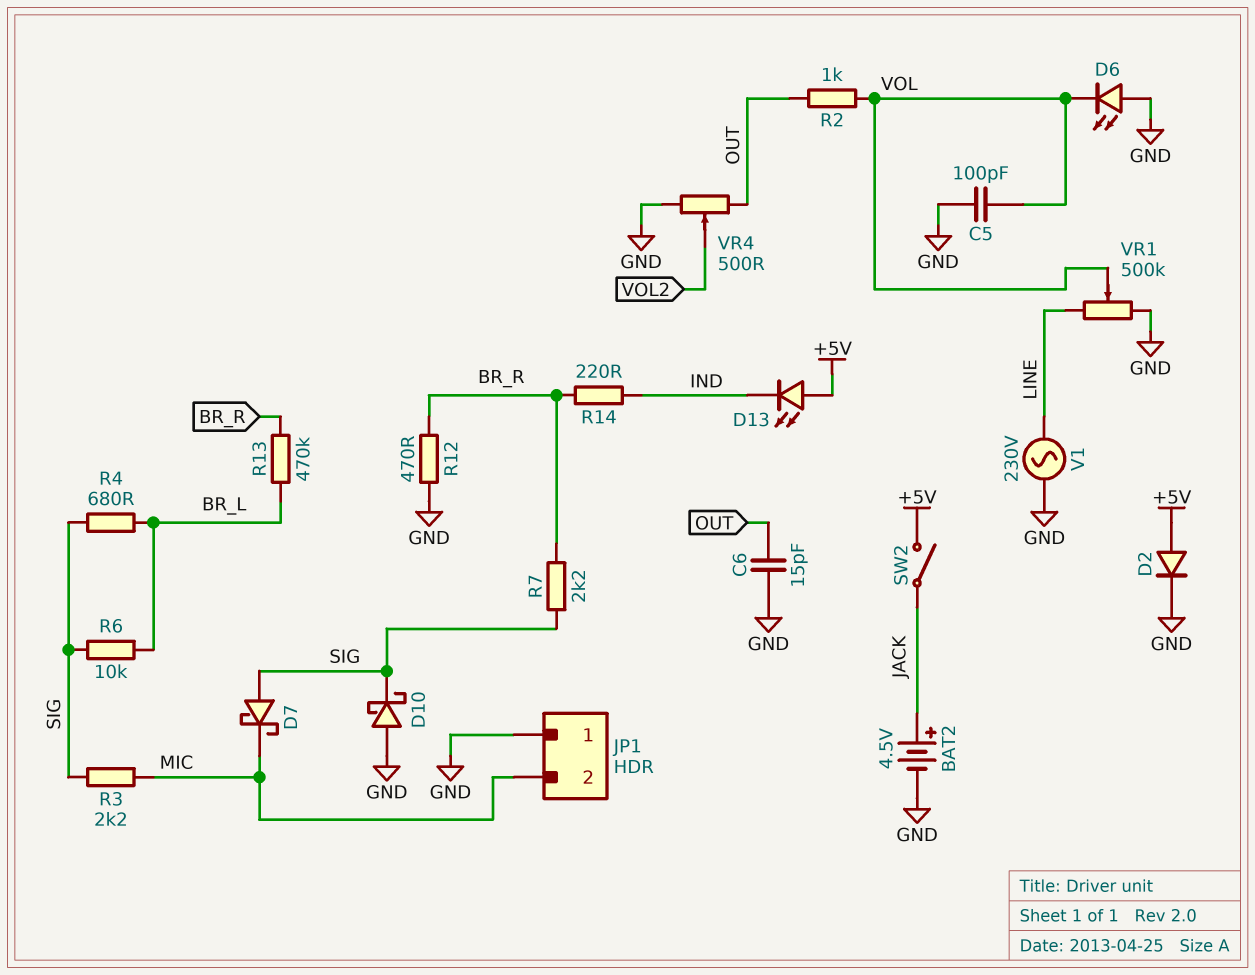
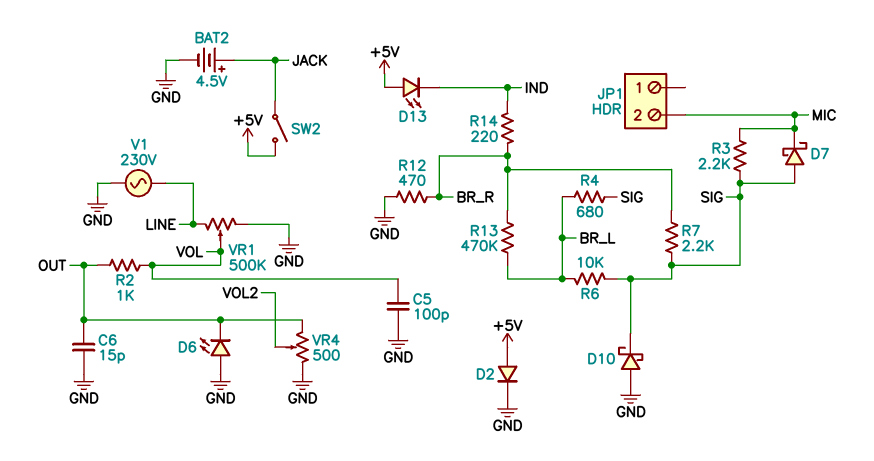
D6: LED (A GND, K VOL) -> LED (A GND, K OUT)
JP1 pin 1: GND -> none

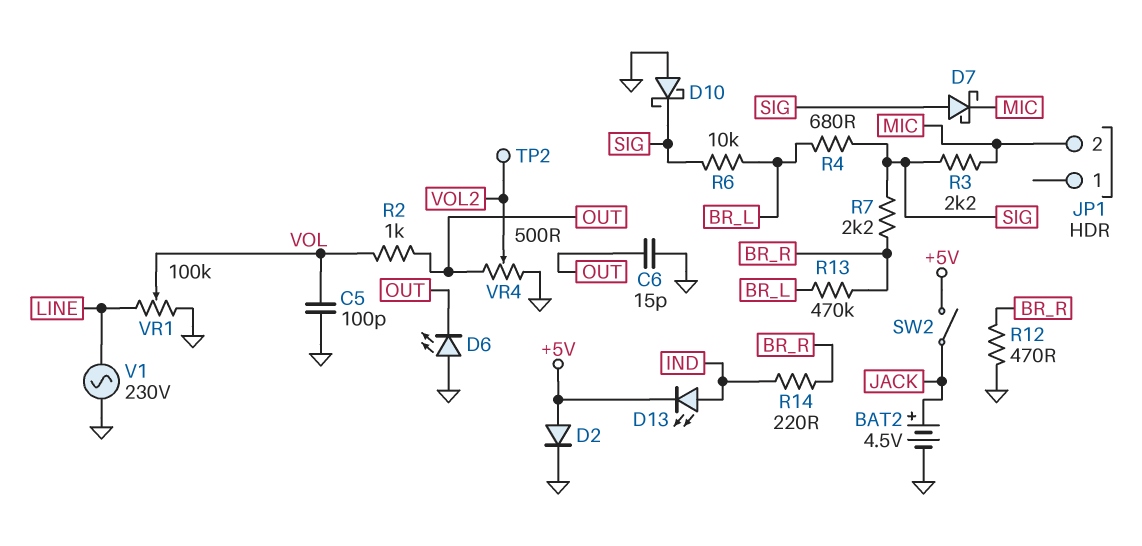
D13: LED (A +5V, K IND) -> LED (A IND, K +5V)
TP2: none -> test point (VOL2)
VR1: 500k (GND, LINE, wiper VOL) -> 100k (GND, LINE, wiper VOL)

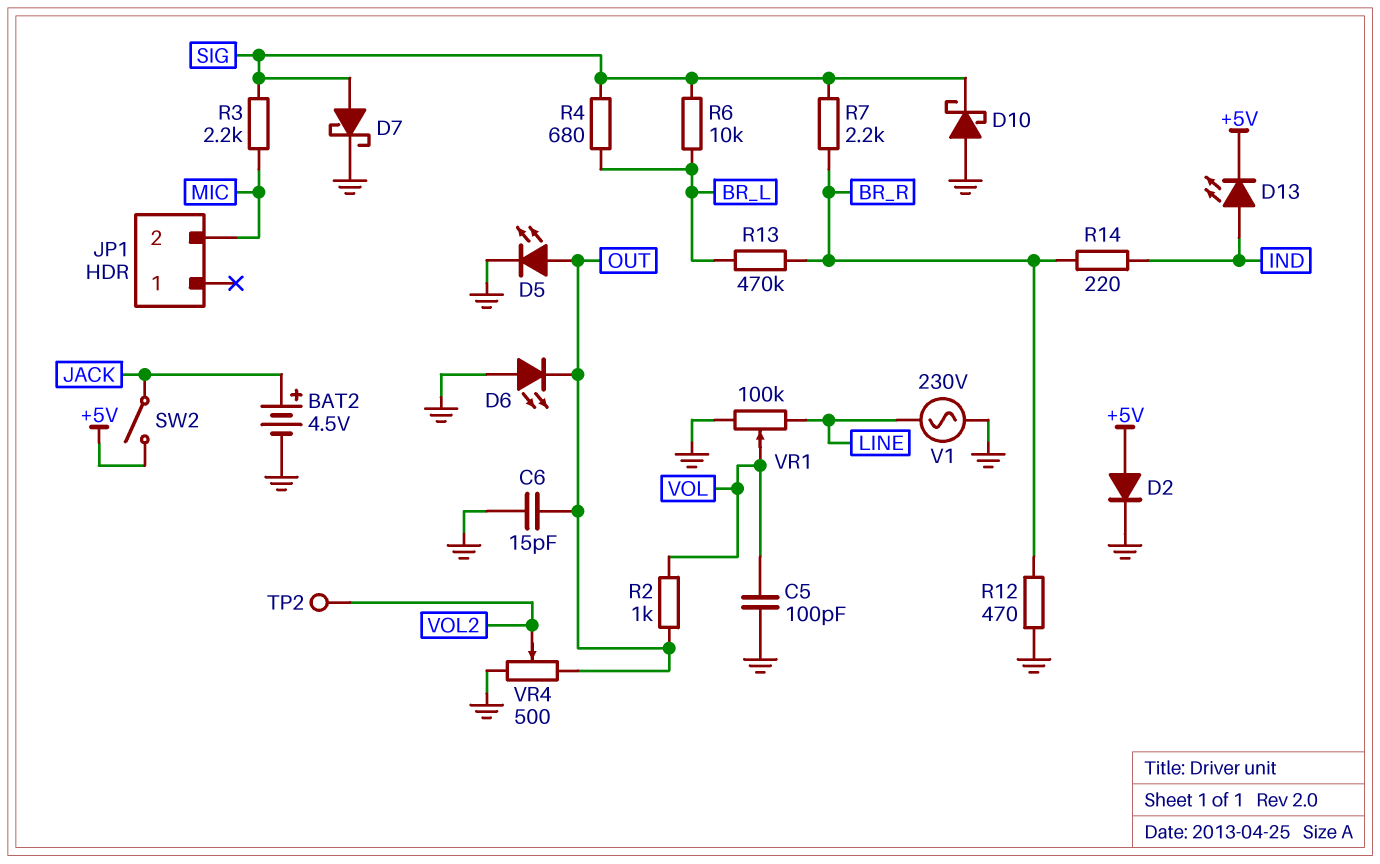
D5: none -> LED (A OUT, K GND)
D7: schottky (A SIG, K MIC) -> schottky (A SIG, K GND)

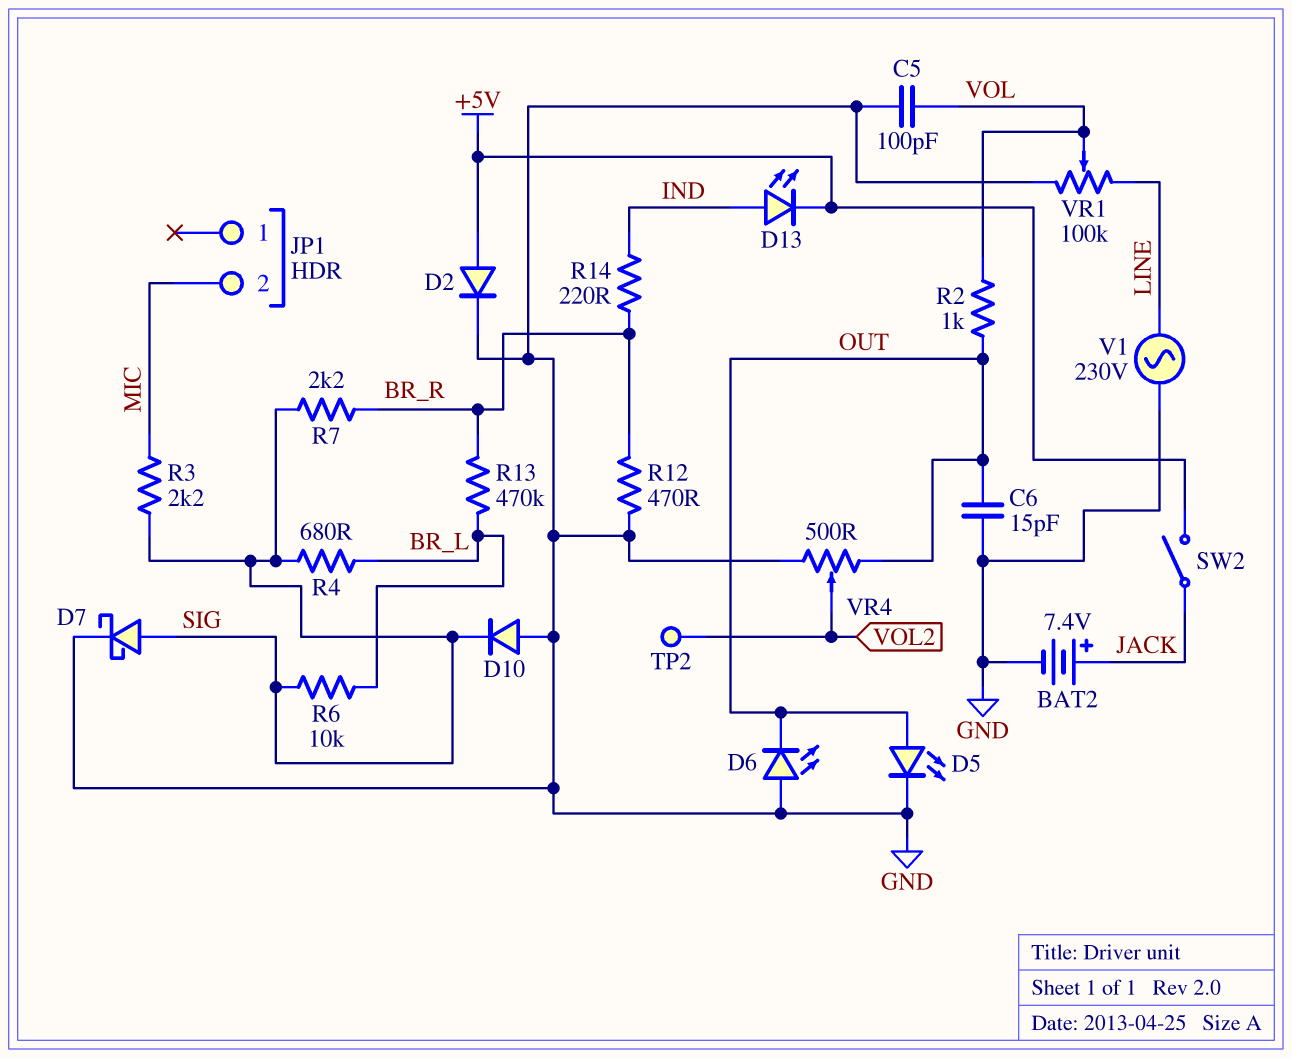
BAT2: 4.5V (plus JACK, minus GND) -> 7.4V (plus JACK, minus GND)
D10: schottky (A GND, K SIG) -> diode (A GND, K SIG)

